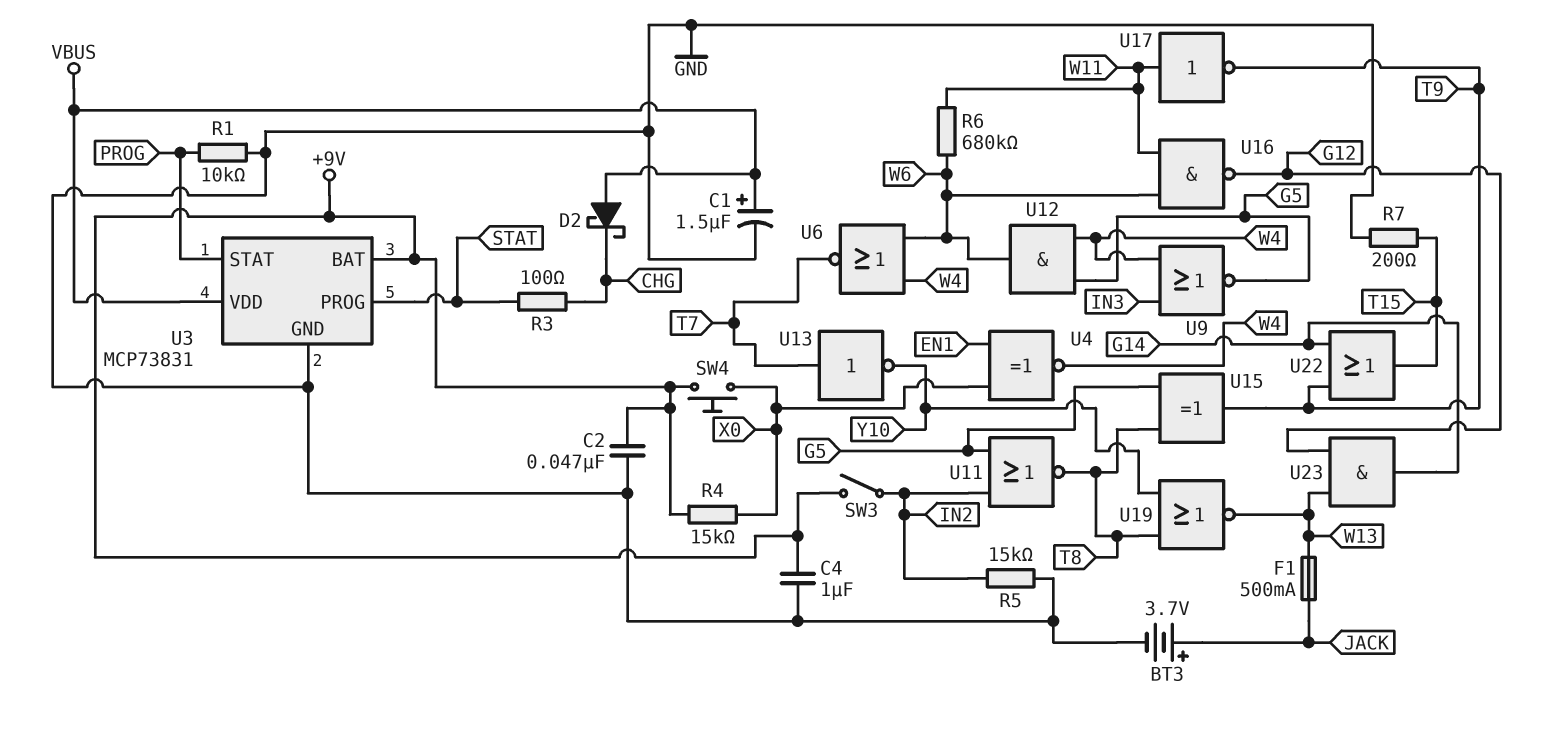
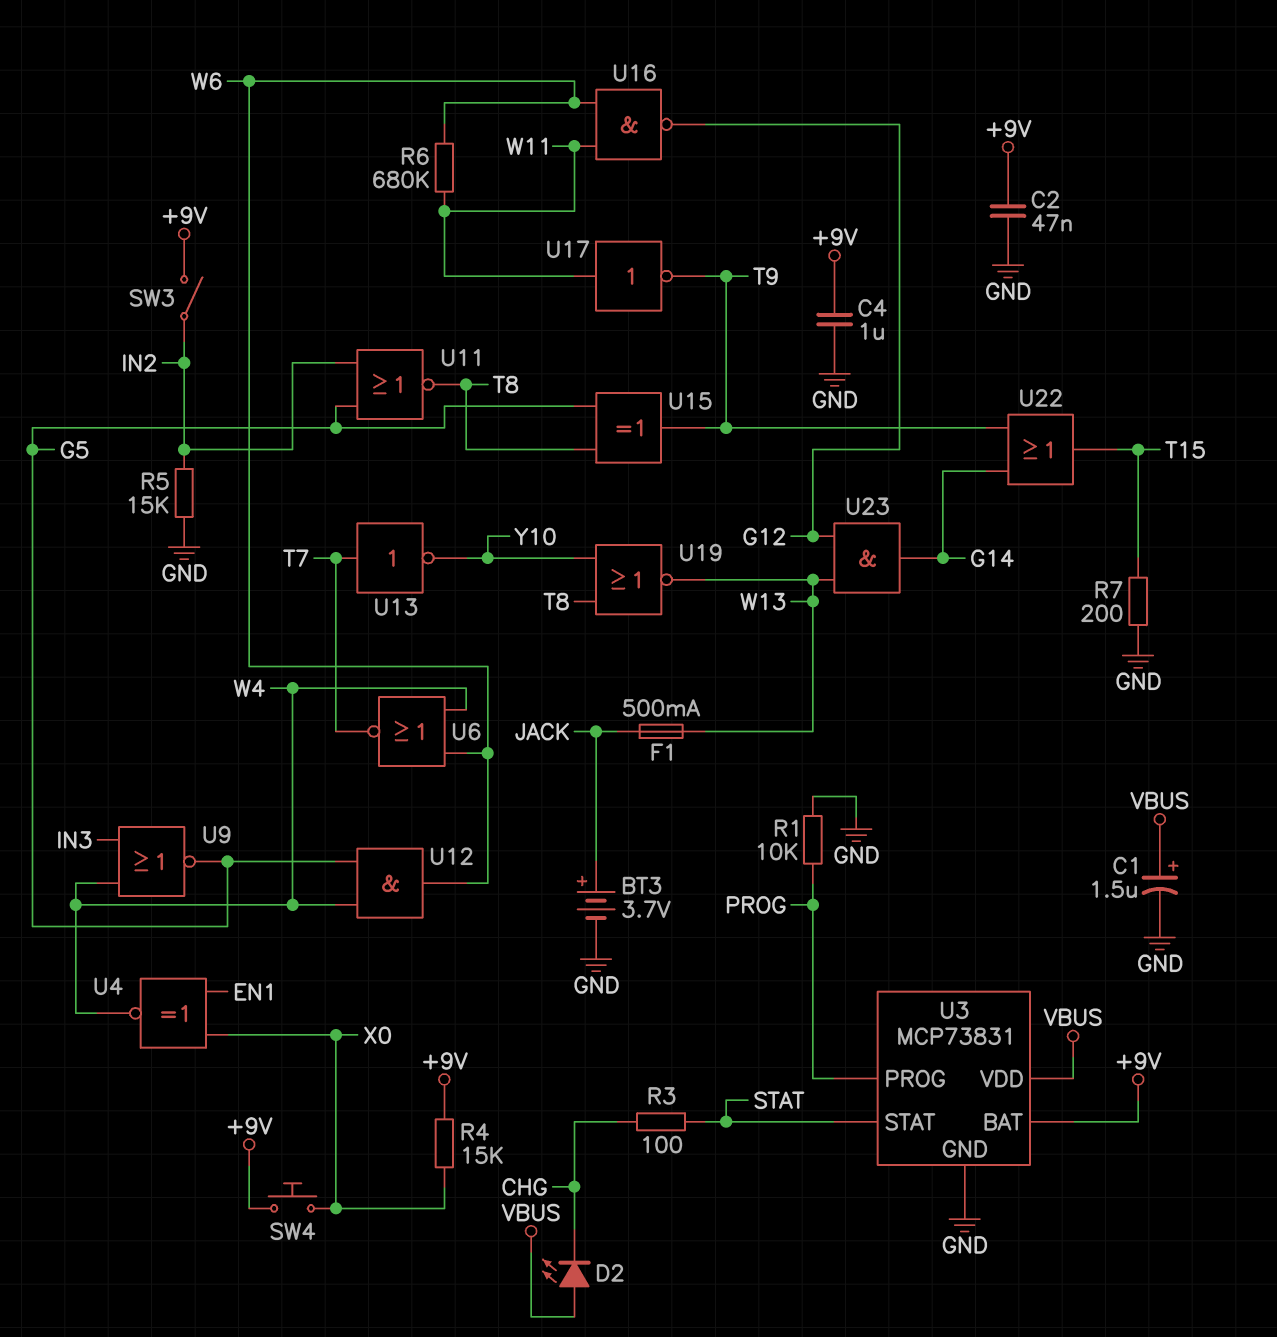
D2: schottky (A VBUS, K CHG) -> LED (A VBUS, K CHG)
U3 pin PROG: STAT -> PROG
U3 pin STAT: PROG -> STAT

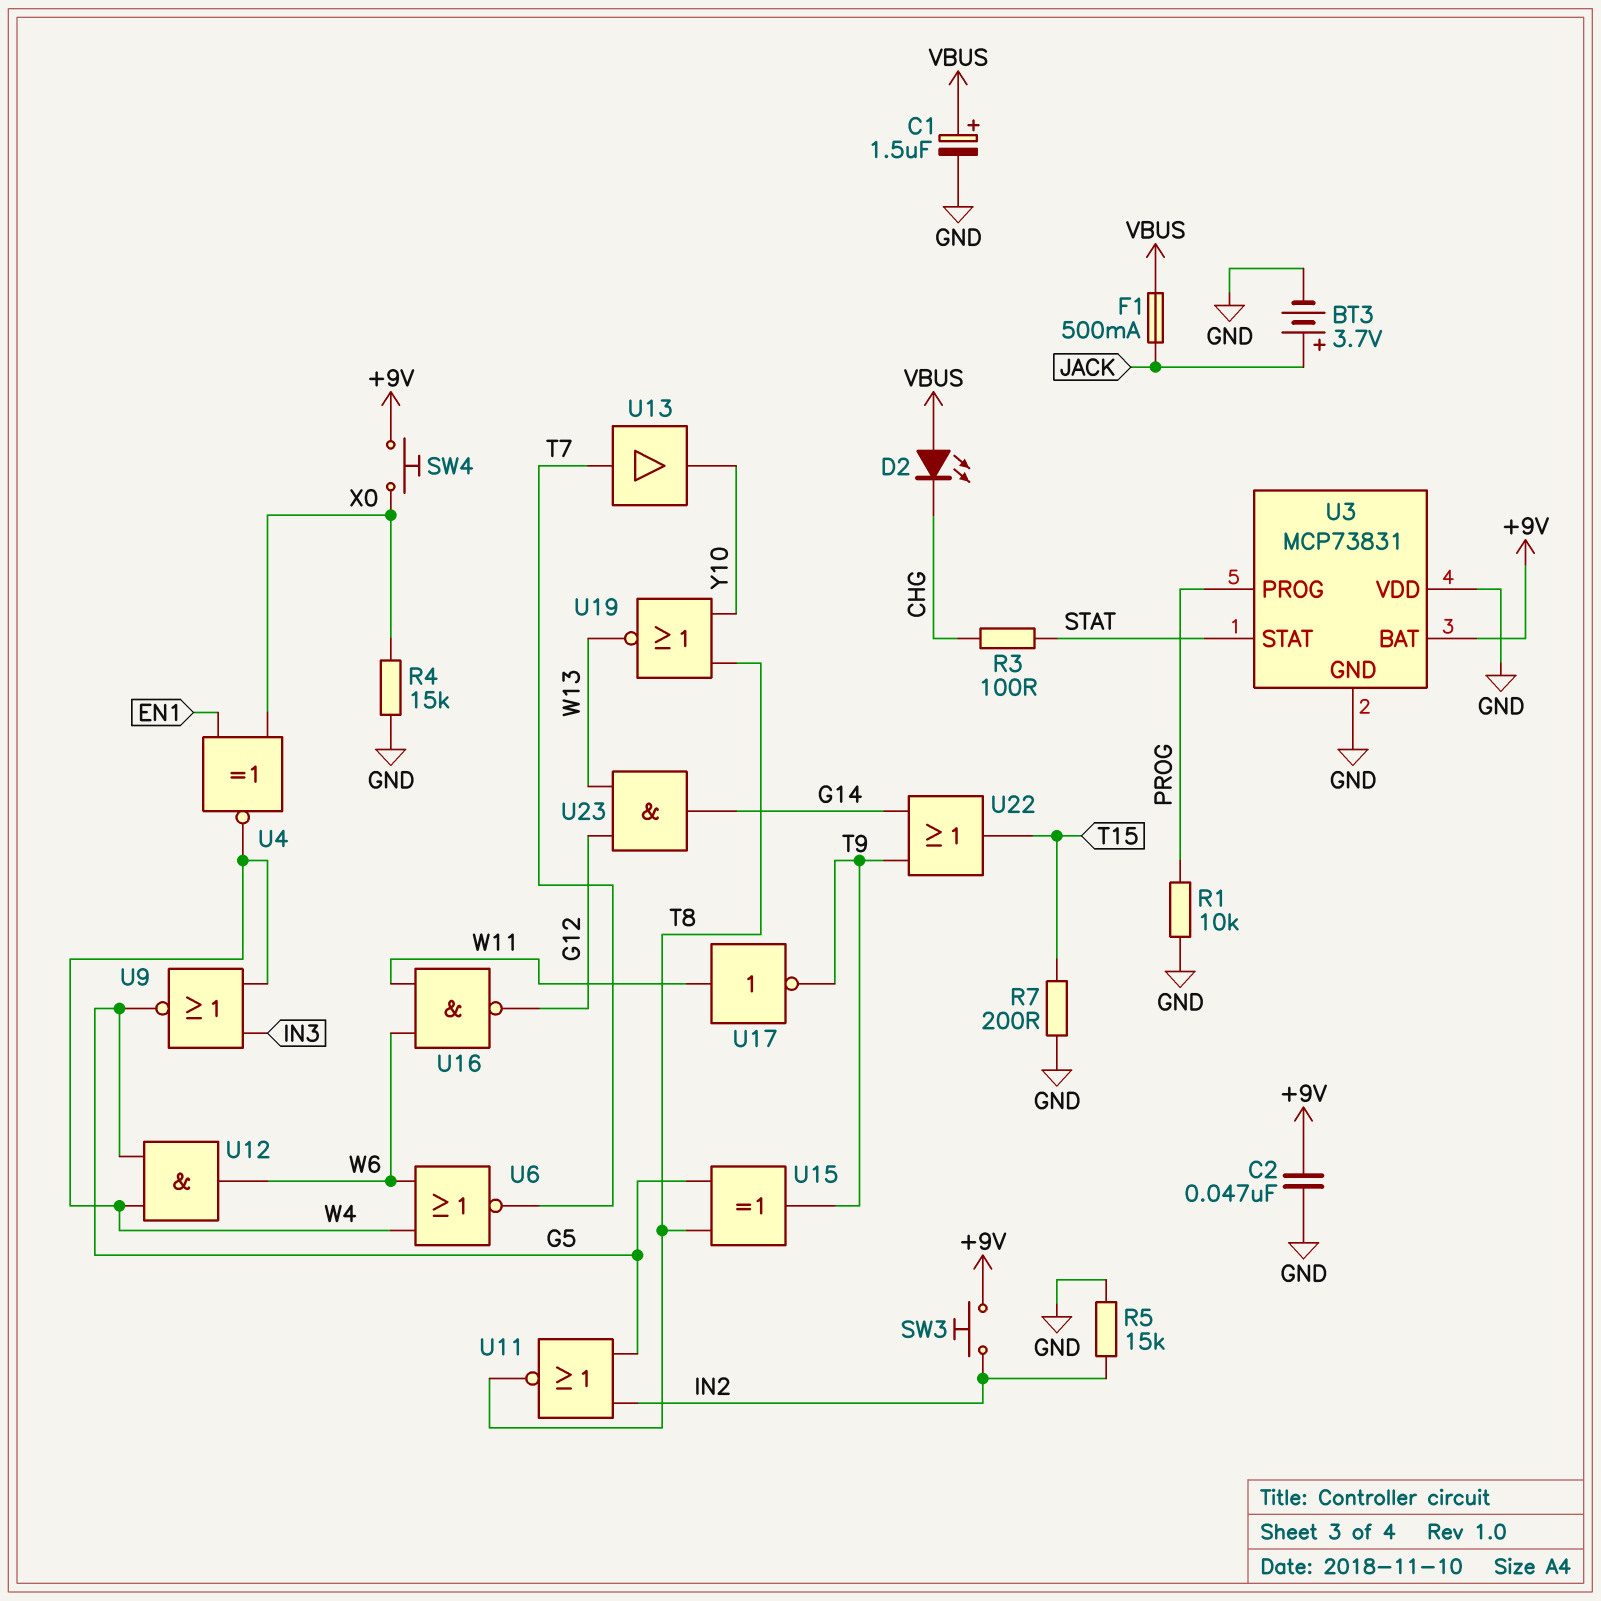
C4: 1uF (+9V, GND) -> none
F1: 500mA (JACK, W13) -> 500mA (JACK, VBUS)
R4: 15k (+9V, X0) -> 15k (GND, X0)
R6: 680k (W6, W11) -> none
SW3: switch (+9V, IN2) -> button (+9V, IN2)
U3 pin VDD: VBUS -> GND
U13: NOT (in T7, out Y10) -> buffer (in T7, out Y10)

